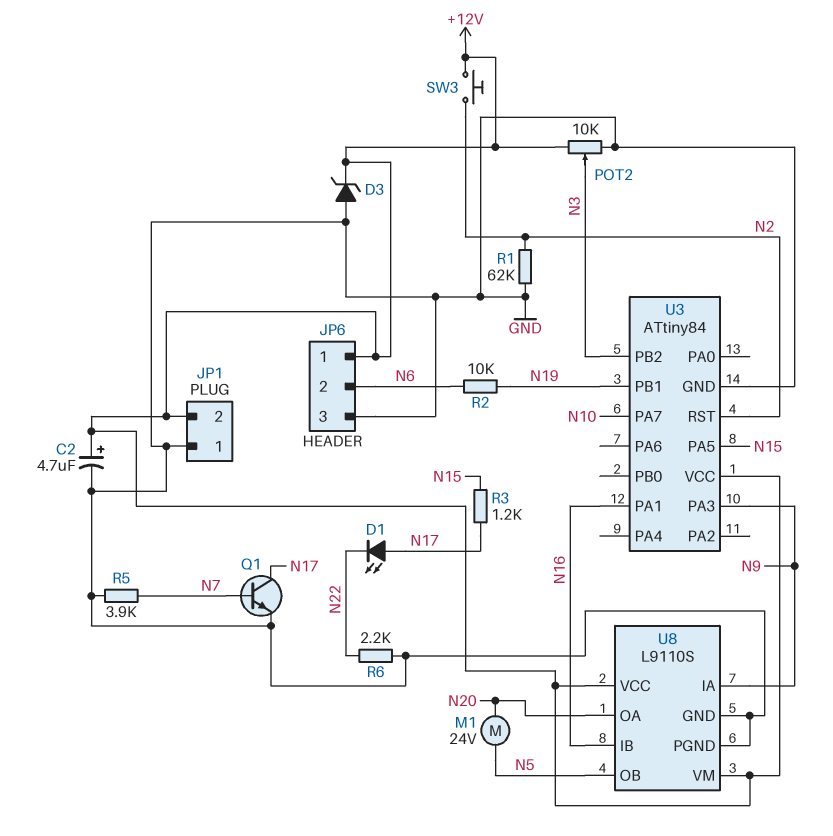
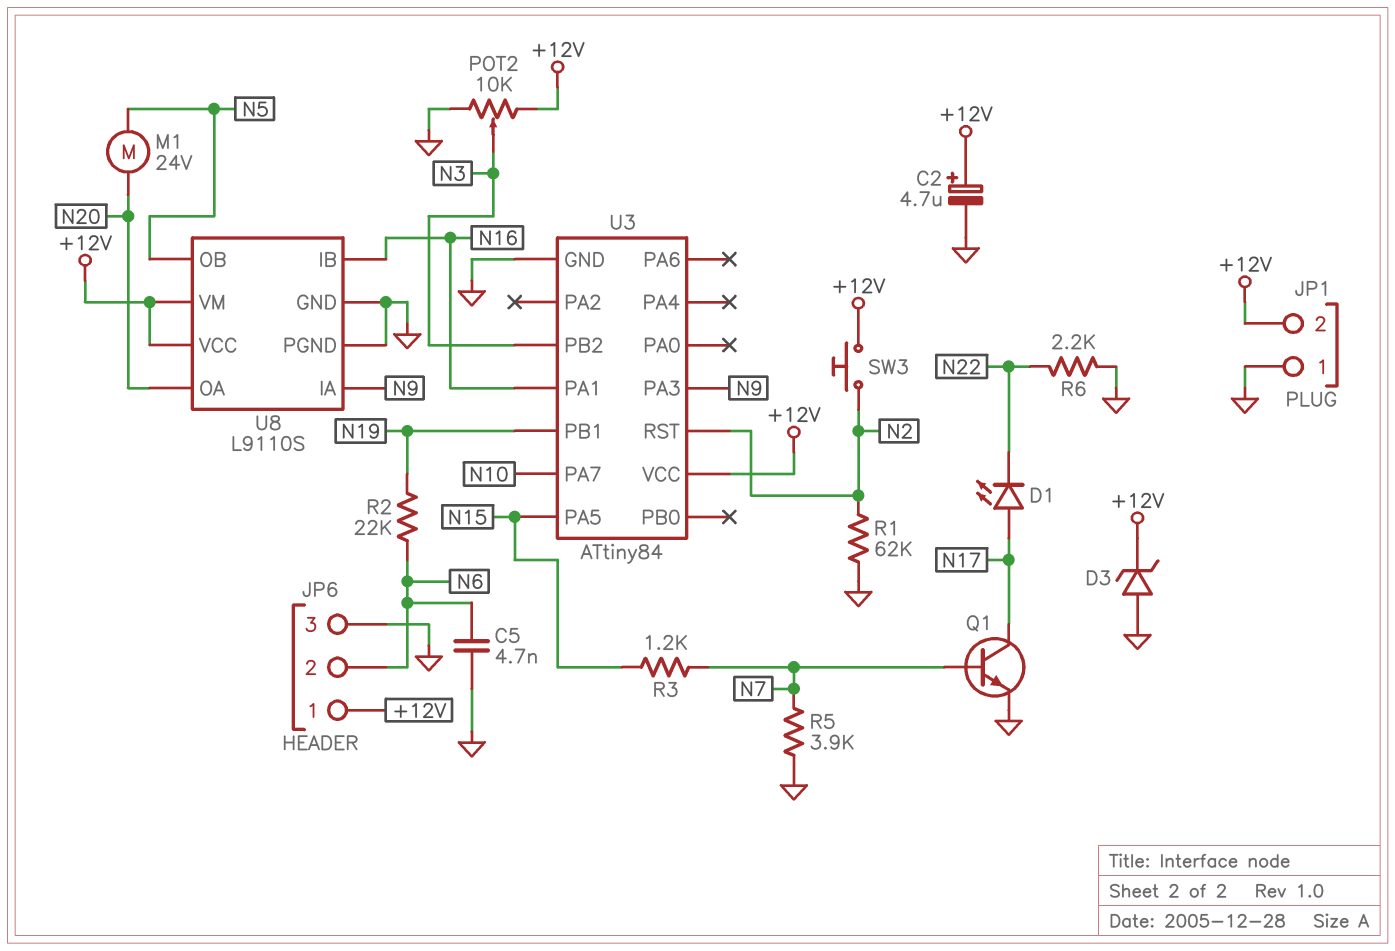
C5: none -> 4.7nF (GND, N6)
R2: 10k (N6, N19) -> 22k (N6, N19)
R3: 1.2k (N15, N17) -> 1.2k (N7, N15)

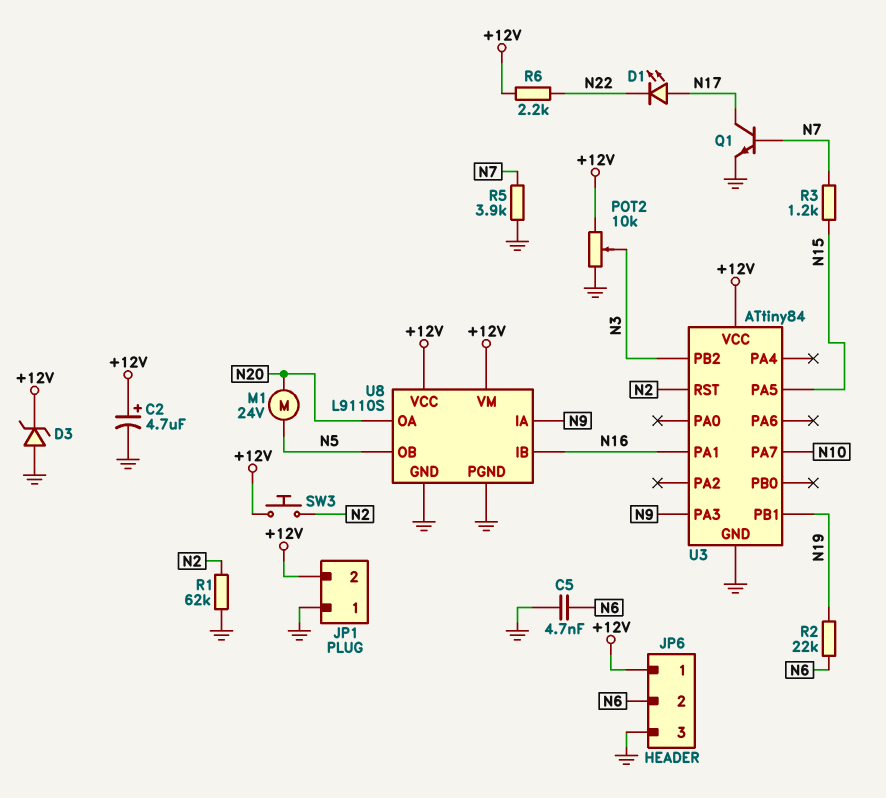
R6: 2.2k (GND, N22) -> 2.2k (+12V, N22)

